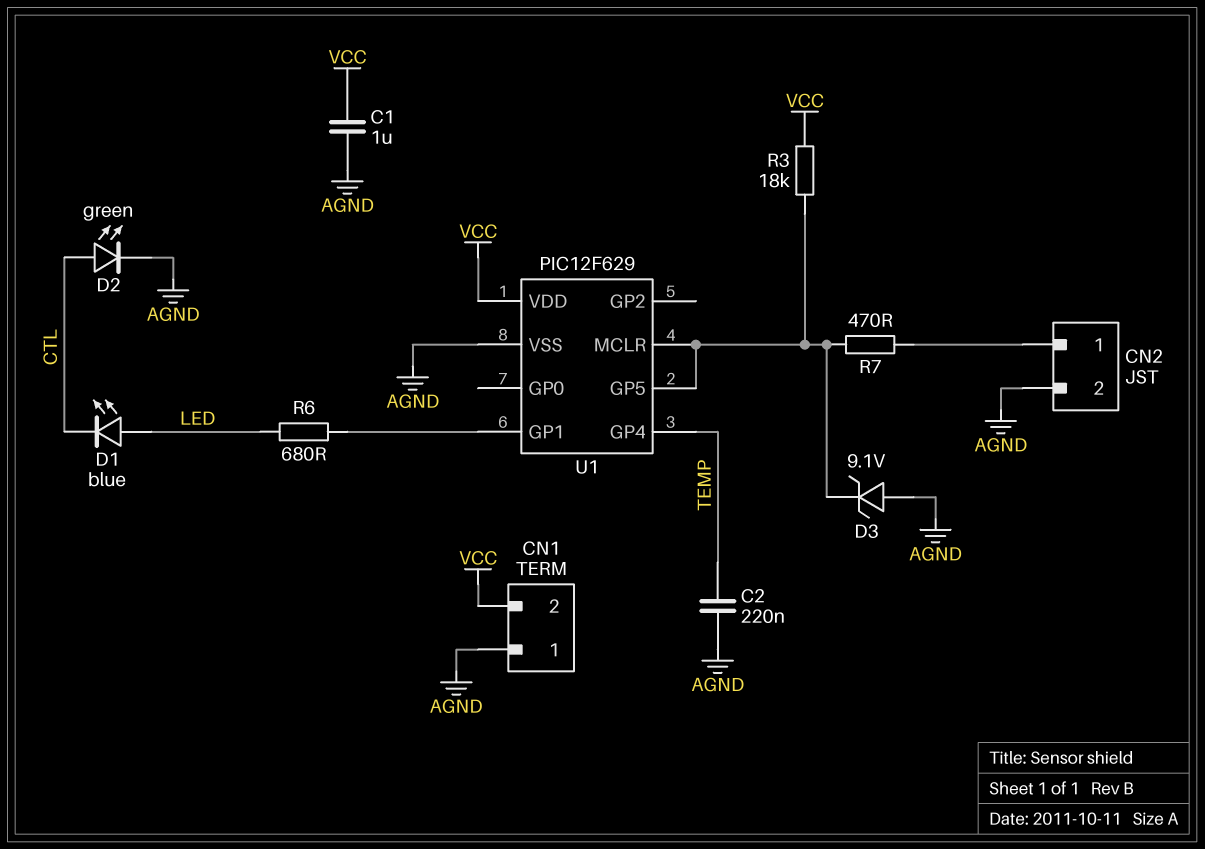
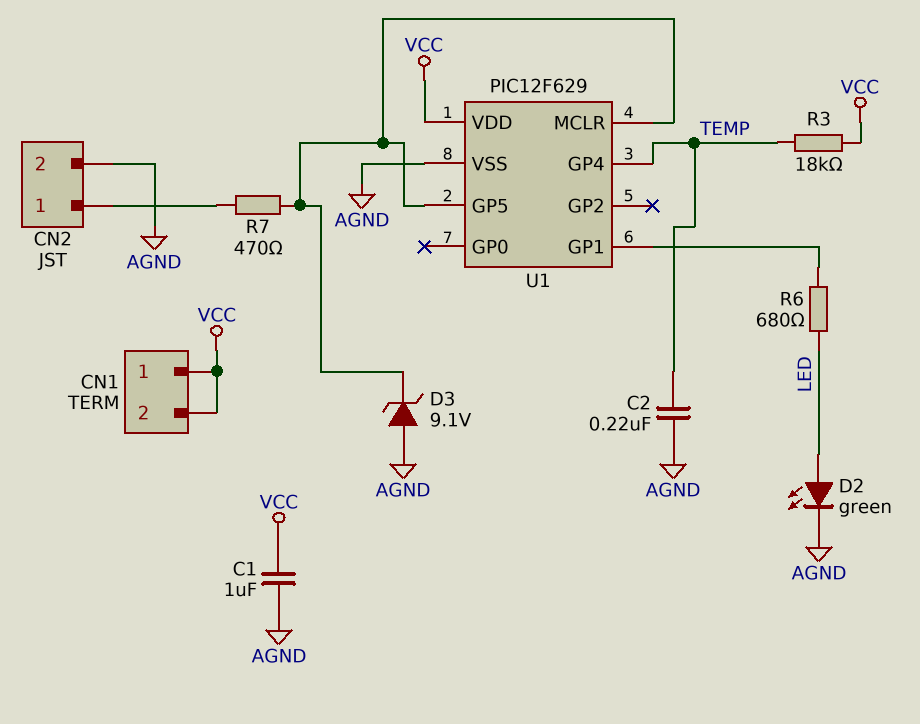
CN1 pin 1: AGND -> VCC
D1: LED blue (A LED, K CTL) -> none
D2: LED green (A CTL, K AGND) -> LED green (A LED, K AGND)
R3: 18k (U1/GP5, VCC) -> 18k (TEMP, VCC)

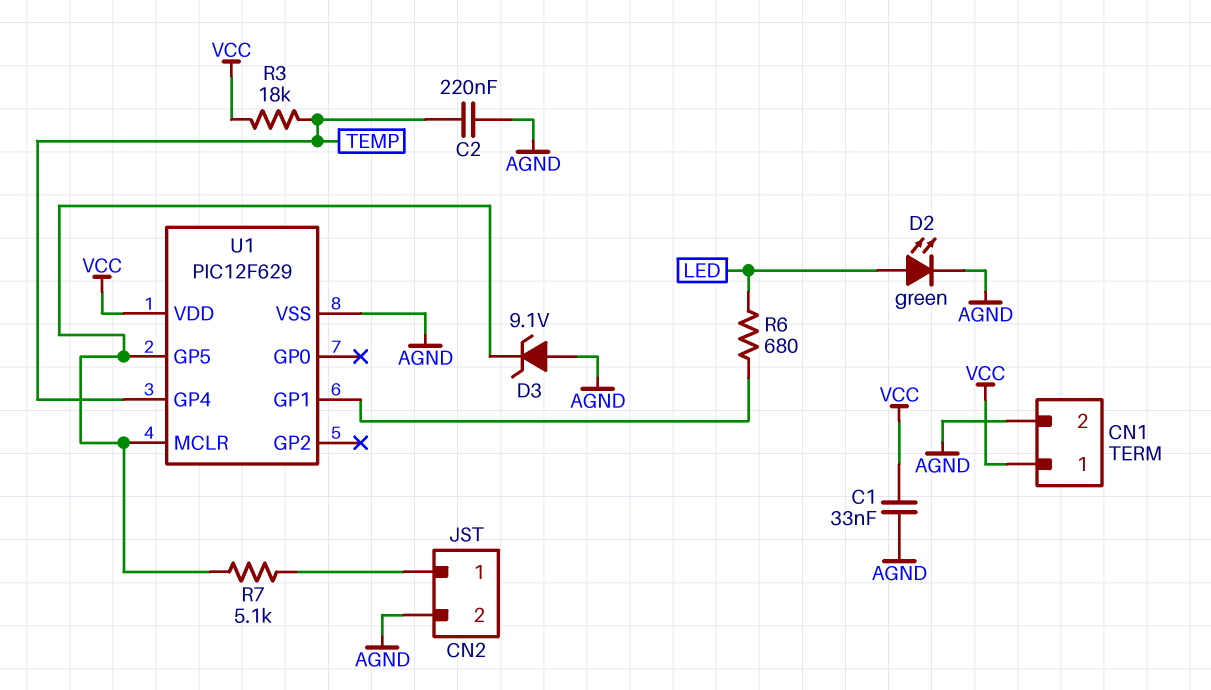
C1: 1uF (AGND, VCC) -> 33nF (AGND, VCC)
CN1 pin 2: VCC -> AGND
R7: 470 (CN2/1, U1/GP5) -> 5.1k (CN2/1, U1/GP5)

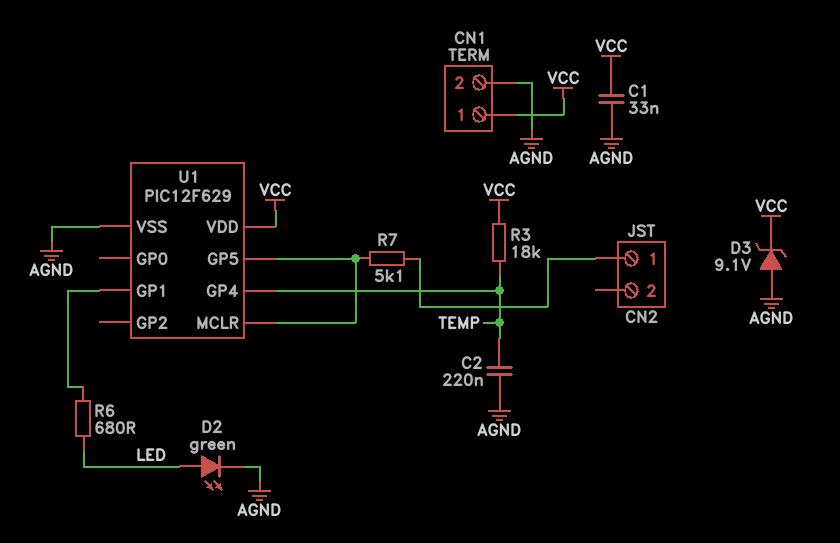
CN2 pin 2: AGND -> none
D3: zener 9.1V (A AGND, K U1/GP5) -> zener 9.1V (A AGND, K VCC)

